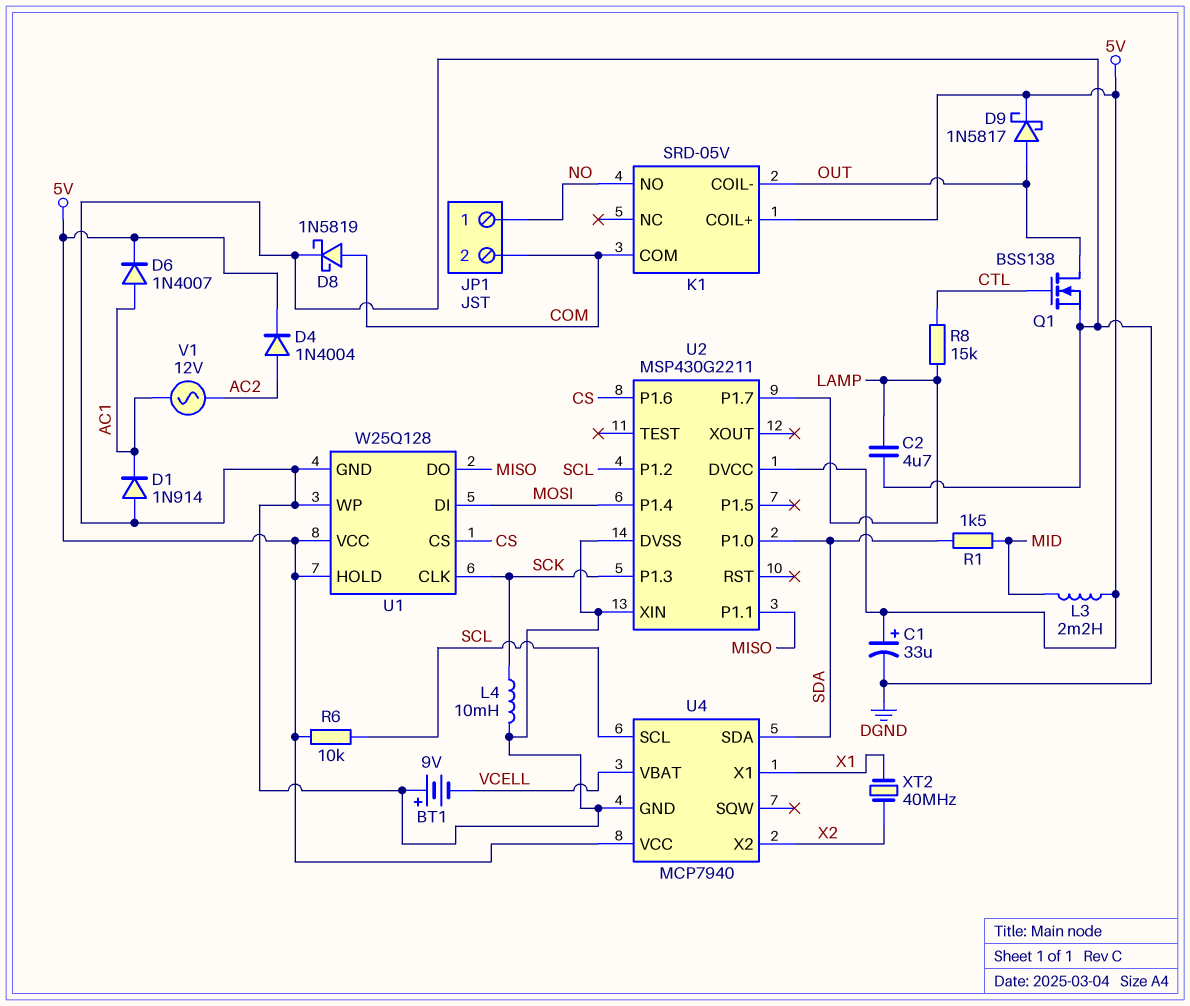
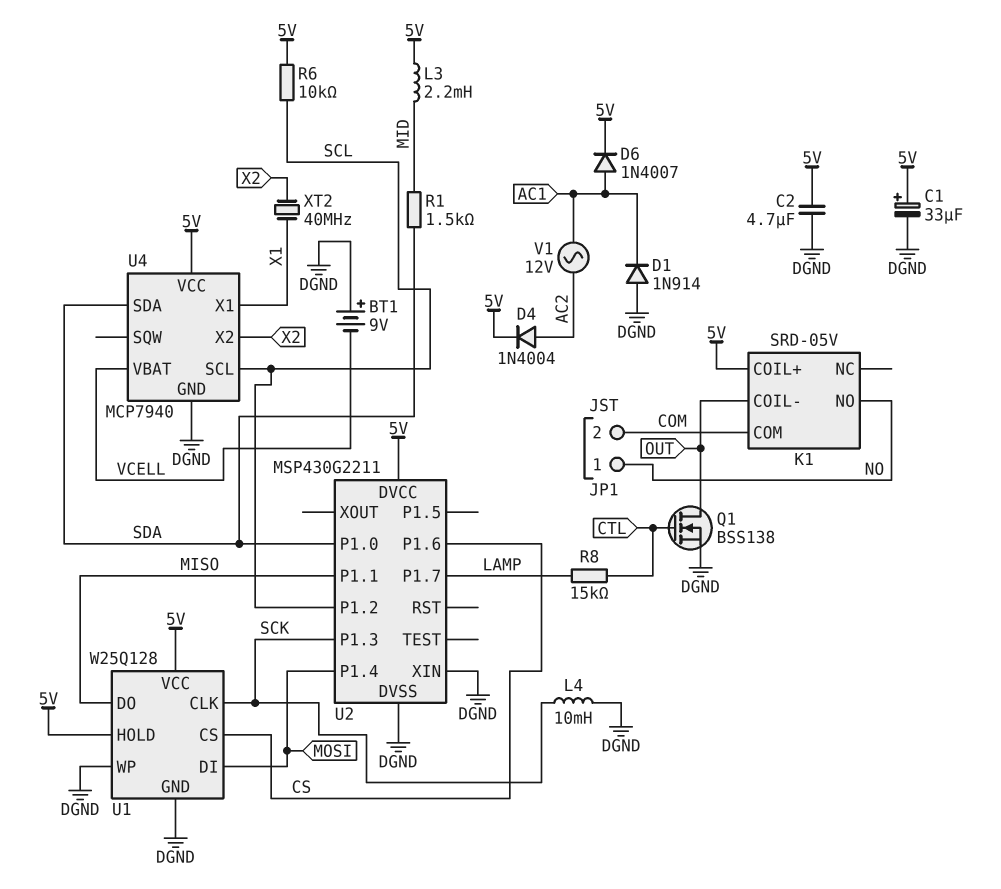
C2: 4.7uF (DGND, LAMP) -> 4.7uF (5V, DGND)
D8: schottky 1N5819 (A COM, K DGND) -> none
D9: schottky 1N5817 (A OUT, K 5V) -> none

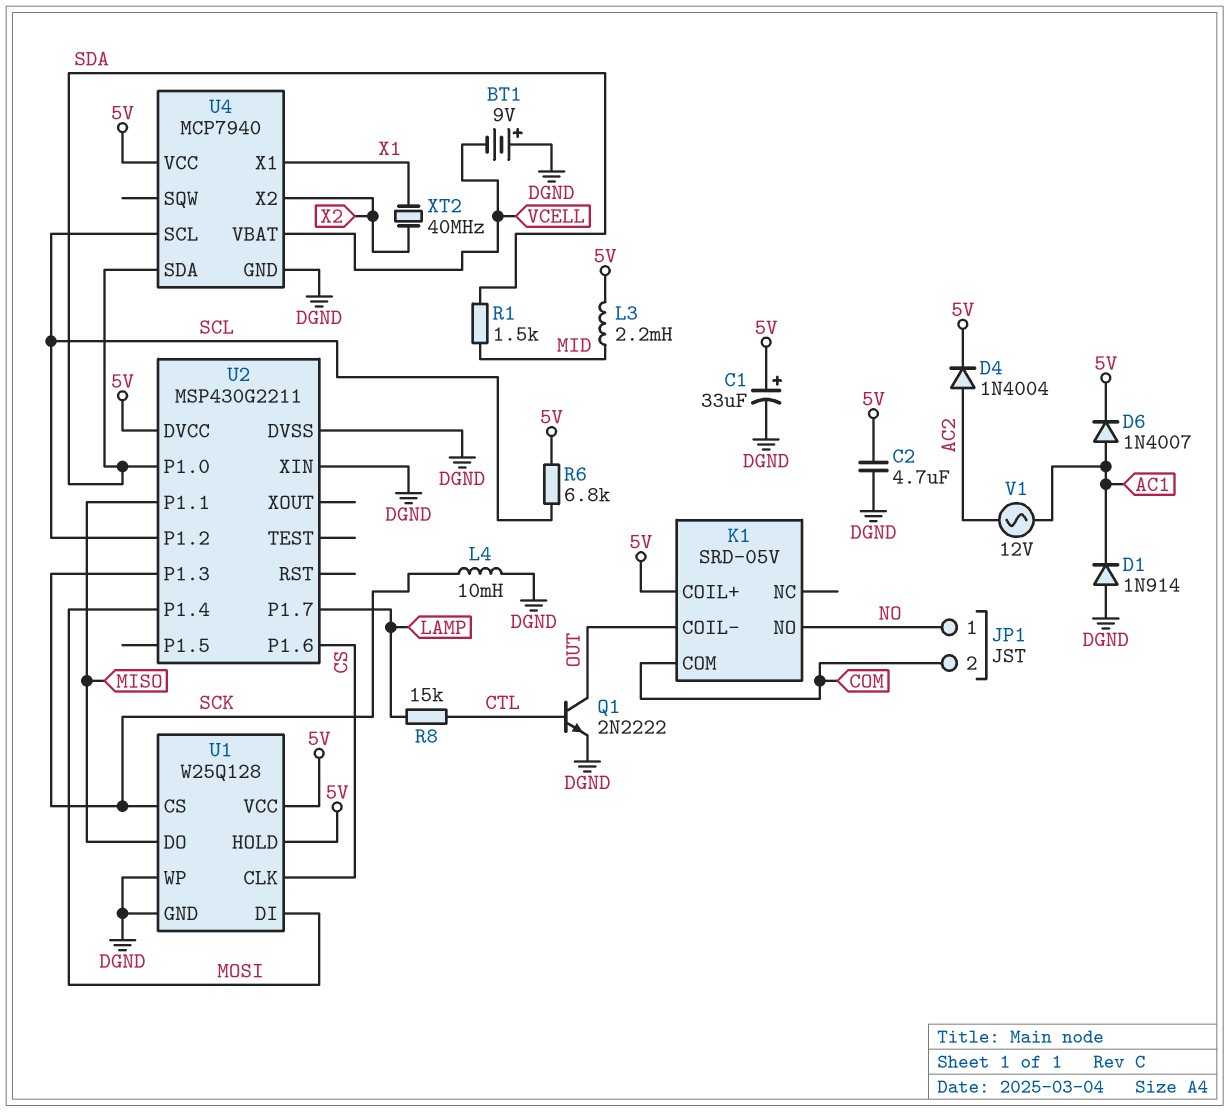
Q1: NMOS BSS138 (G CTL, D OUT, S DGND) -> NPN 2N2222 (B CTL, C OUT, E DGND)
R6: 10k (5V, SCL) -> 6.8k (5V, SCL)
U1 pin CLK: SCK -> CS
U1 pin CS: CS -> SCK

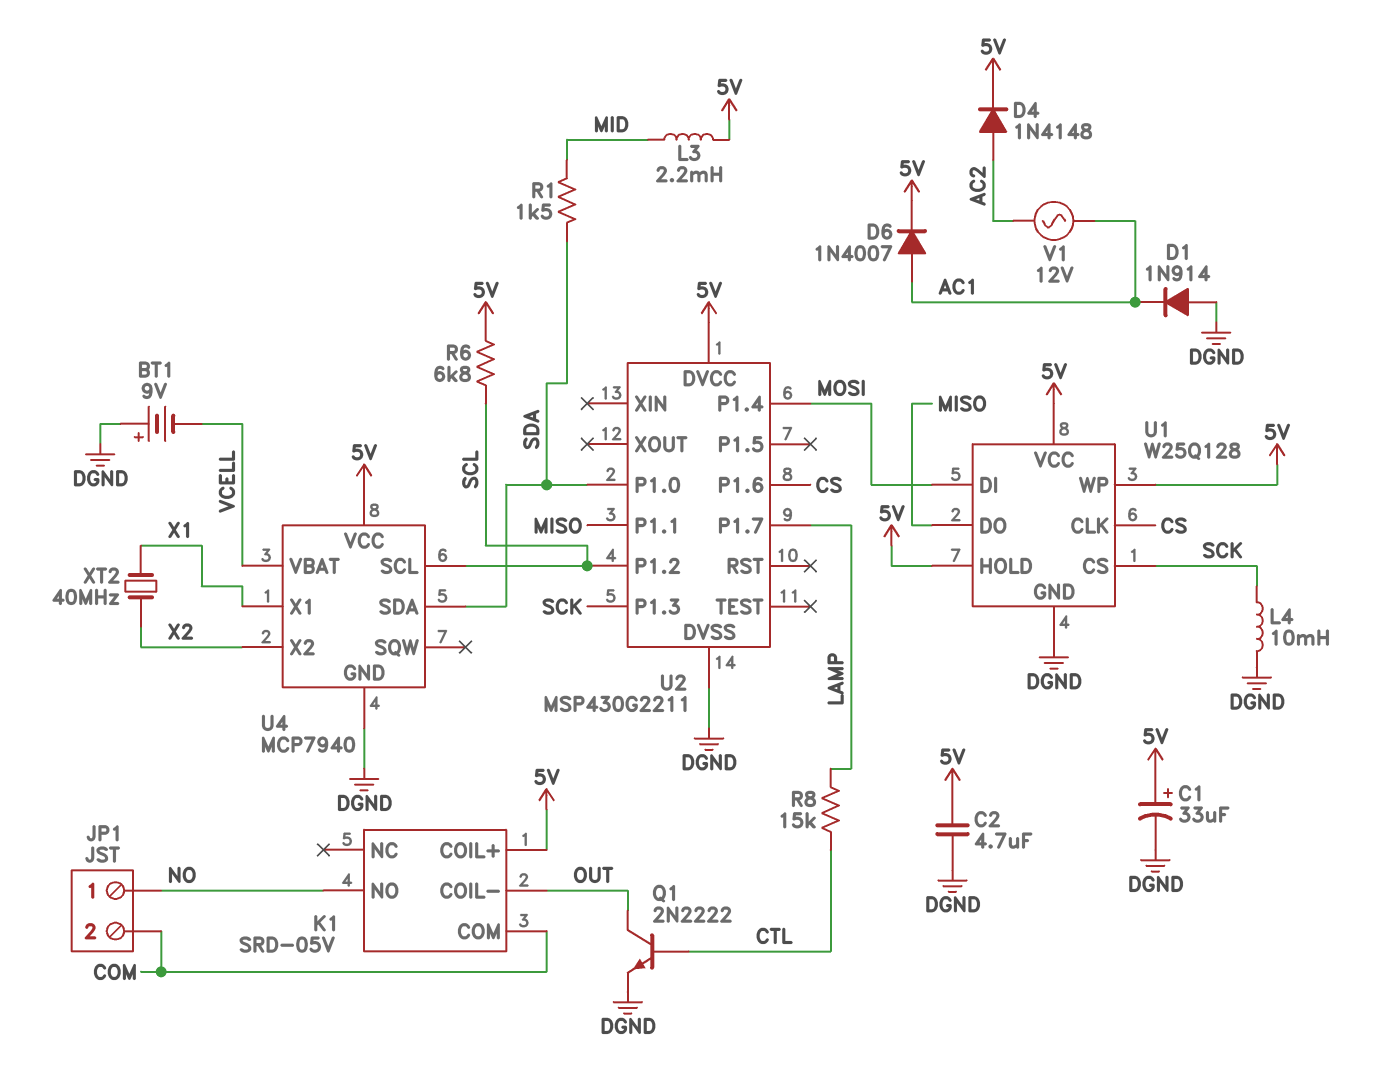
D4: diode 1N4004 (A AC2, K 5V) -> diode 1N4148 (A AC2, K 5V)
U1 pin WP: DGND -> 5V
U2 pin XIN: DGND -> none

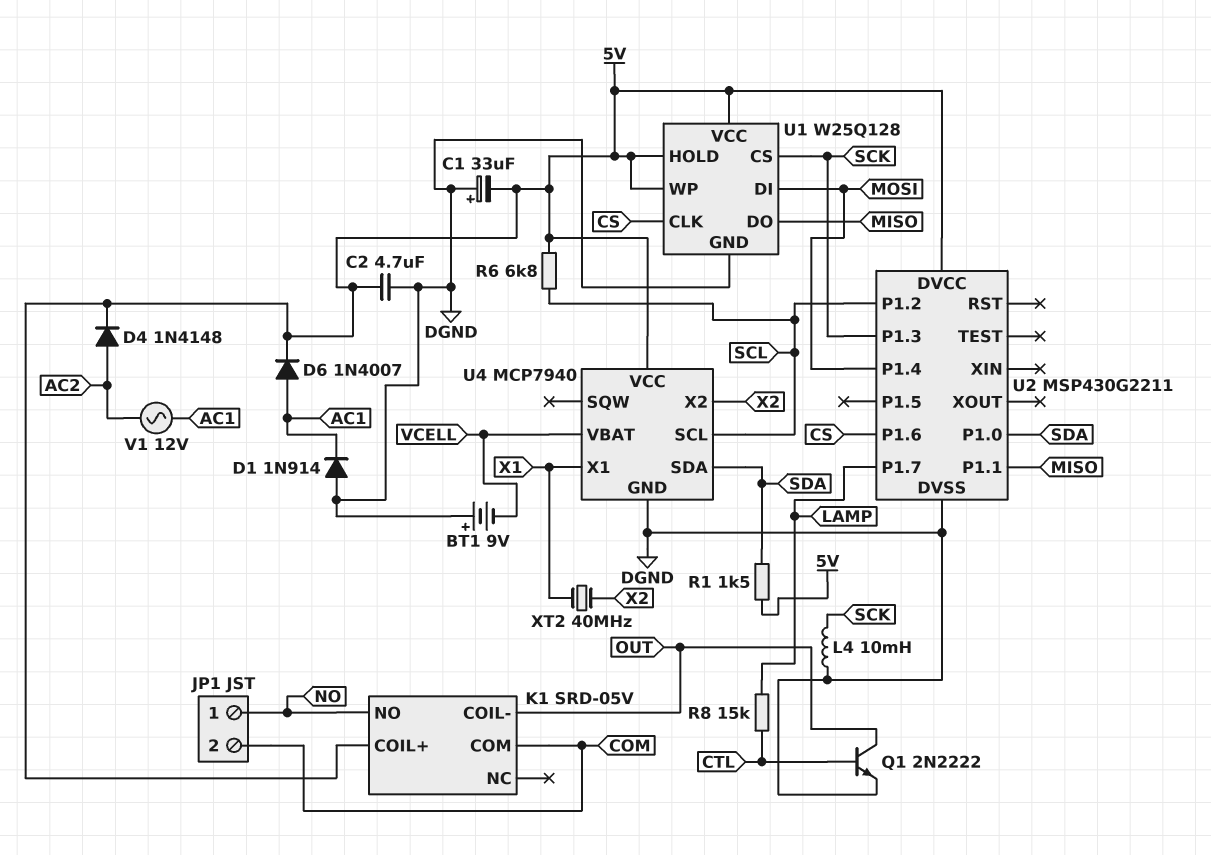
C1: 33uF (plus 5V, minus DGND) -> 33uF (plus DGND, minus 5V)
L3: 2.2mH (5V, MID) -> none
R1: 1.5k (MID, SDA) -> 1.5k (5V, SDA)

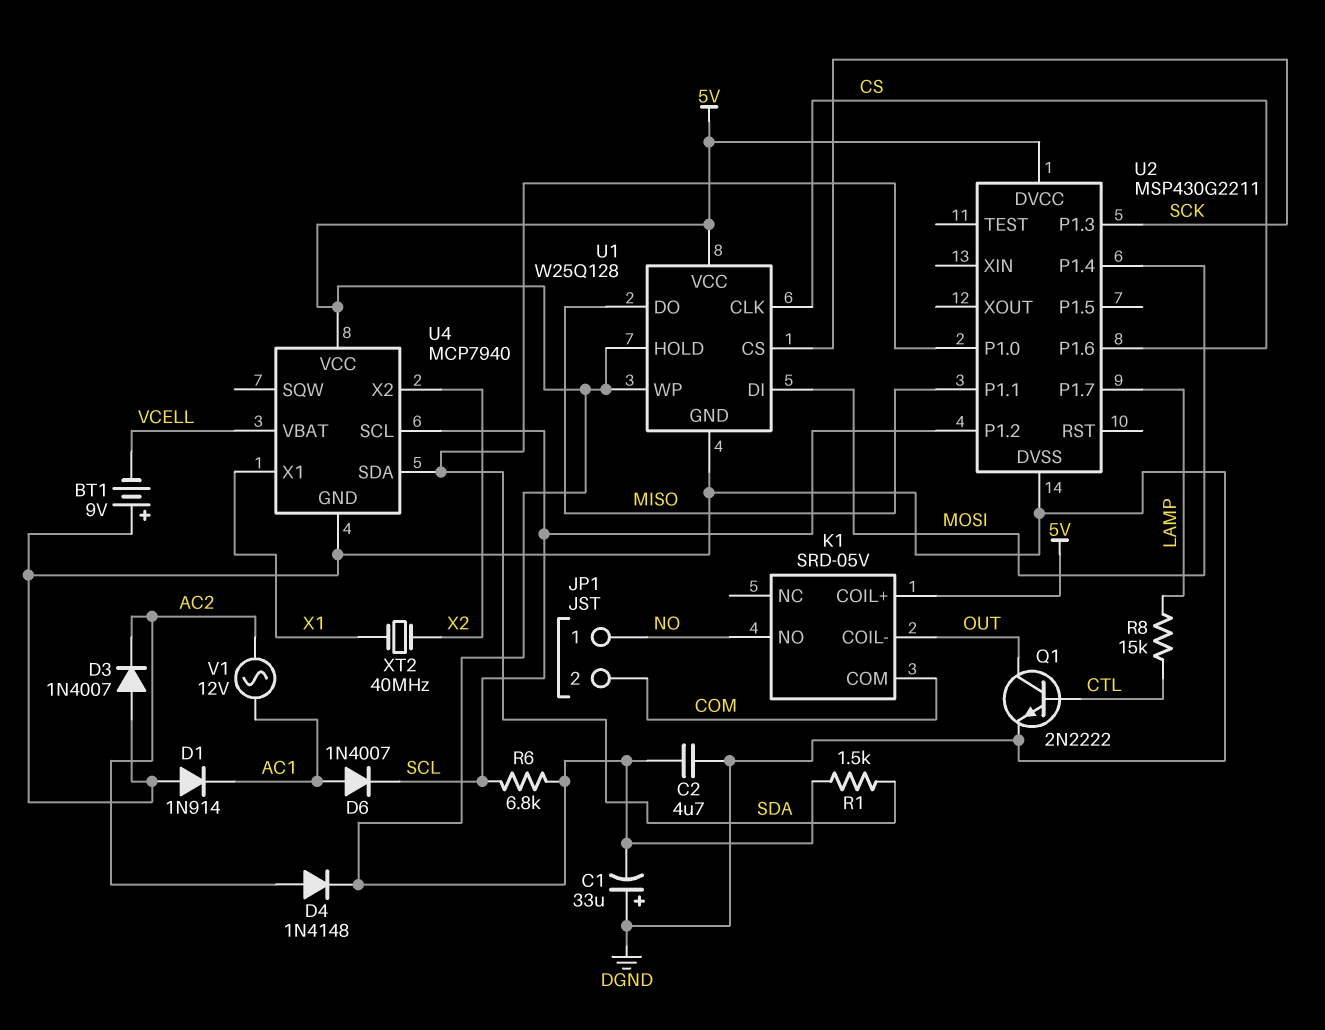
D3: none -> diode 1N4007 (A DGND, K AC2)
D6: diode 1N4007 (A AC1, K 5V) -> diode 1N4007 (A AC1, K SCL)
L4: 10mH (DGND, SCK) -> none

